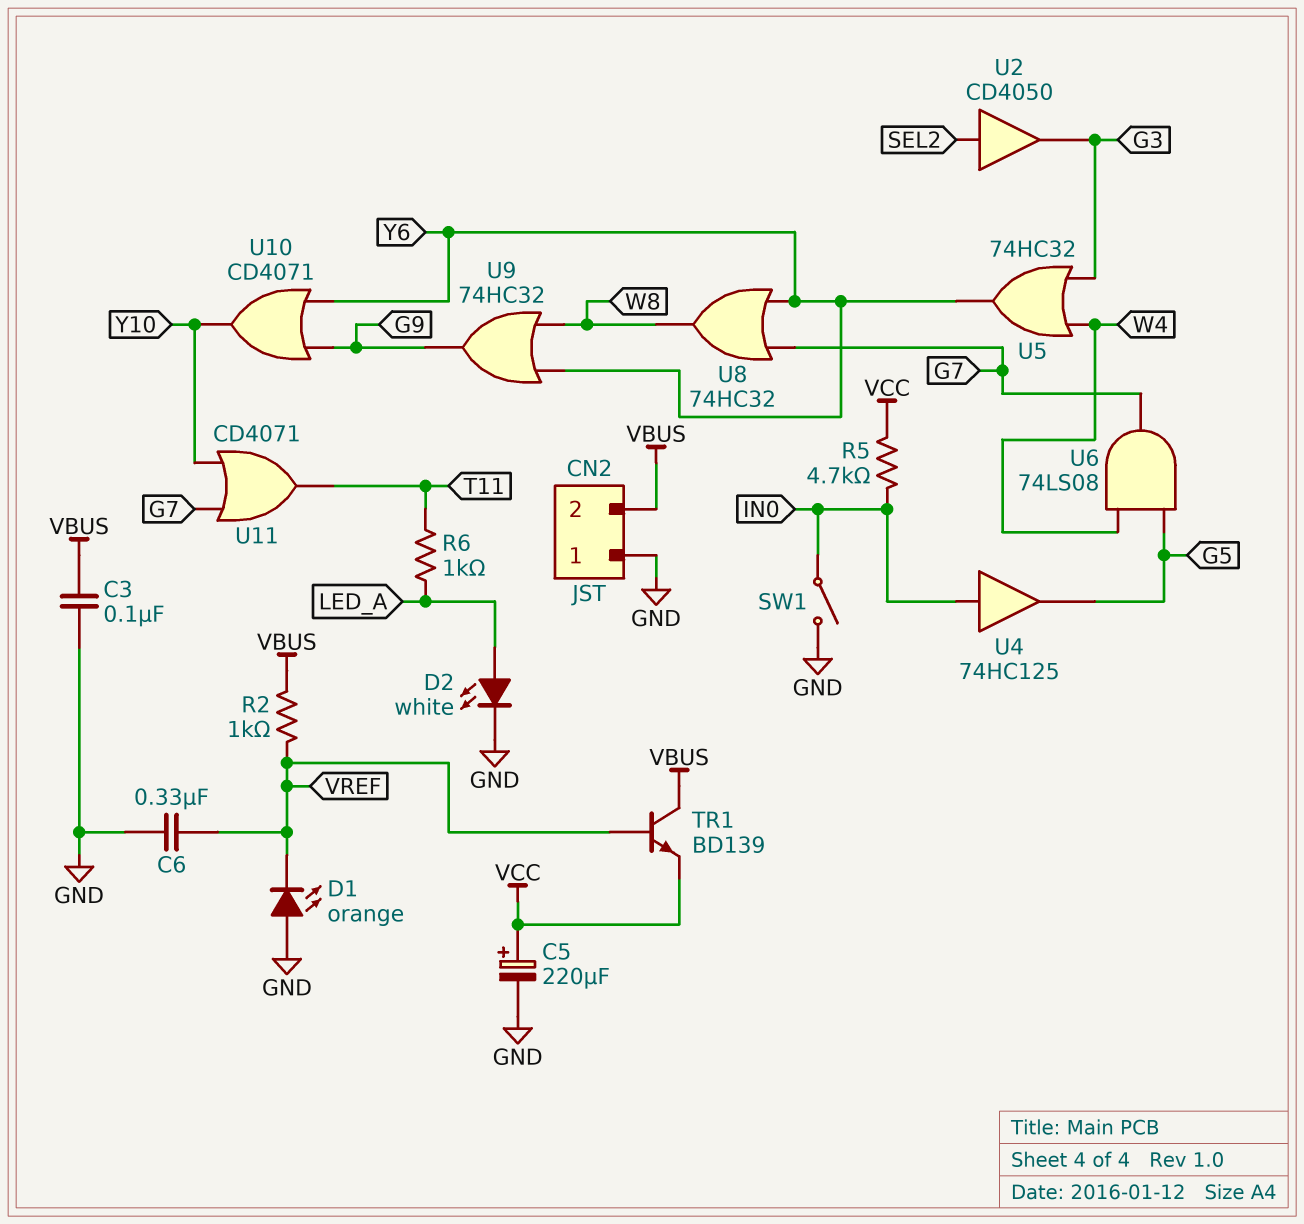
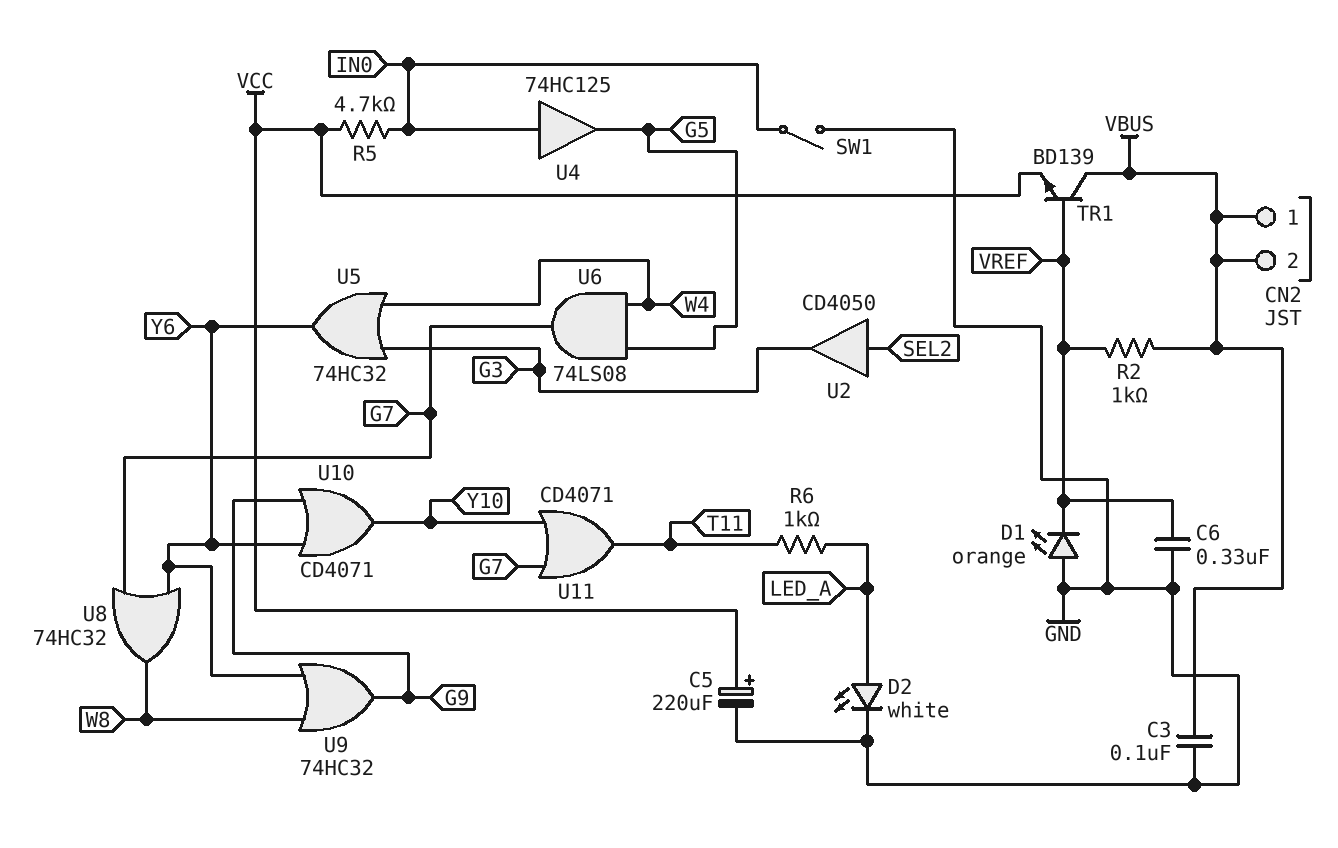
CN2 pin 1: GND -> VBUS

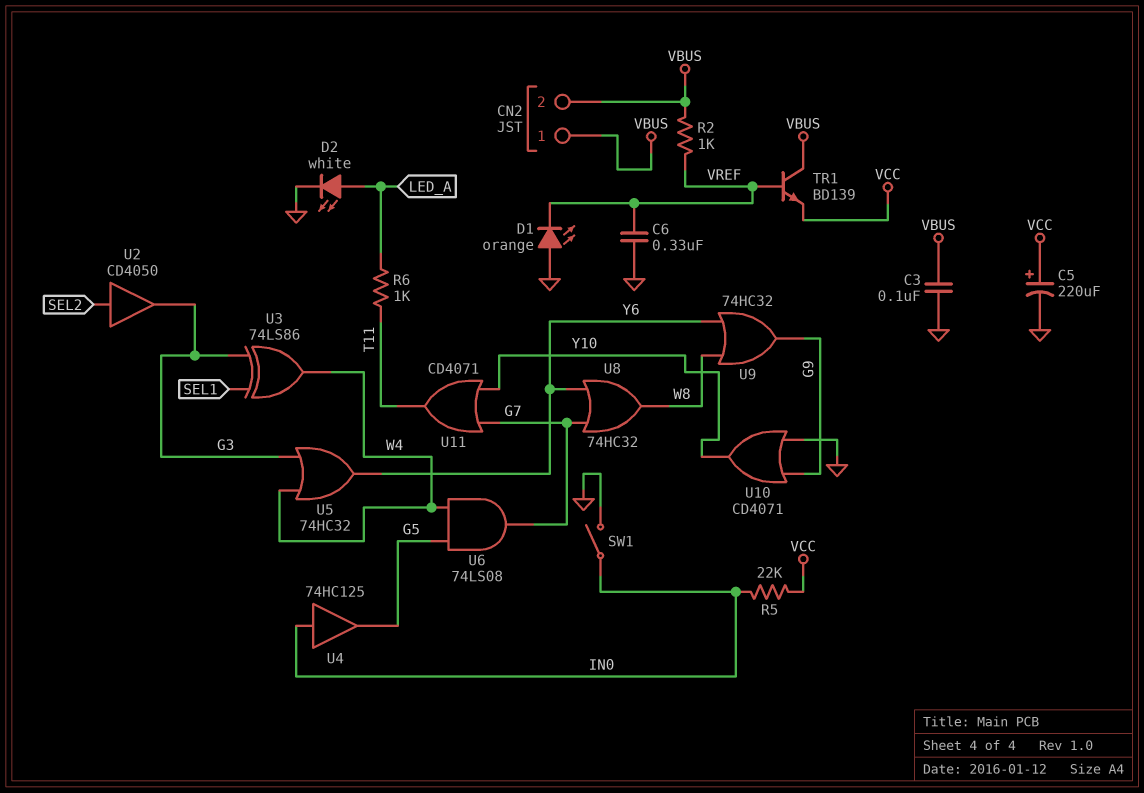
R5: 4.7k (IN0, VCC) -> 22k (IN0, VCC)
U3: none -> XOR 74LS86 (in G3, in SEL1, out W4)
U10: OR CD4071 (in G9, in Y6, out Y10) -> OR CD4071 (in G9, in GND, out Y10)

